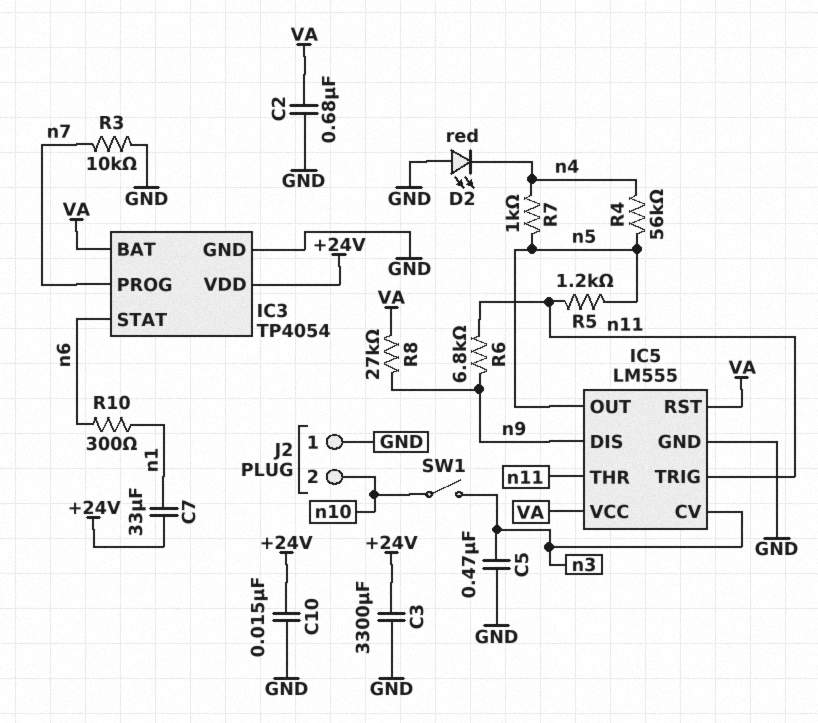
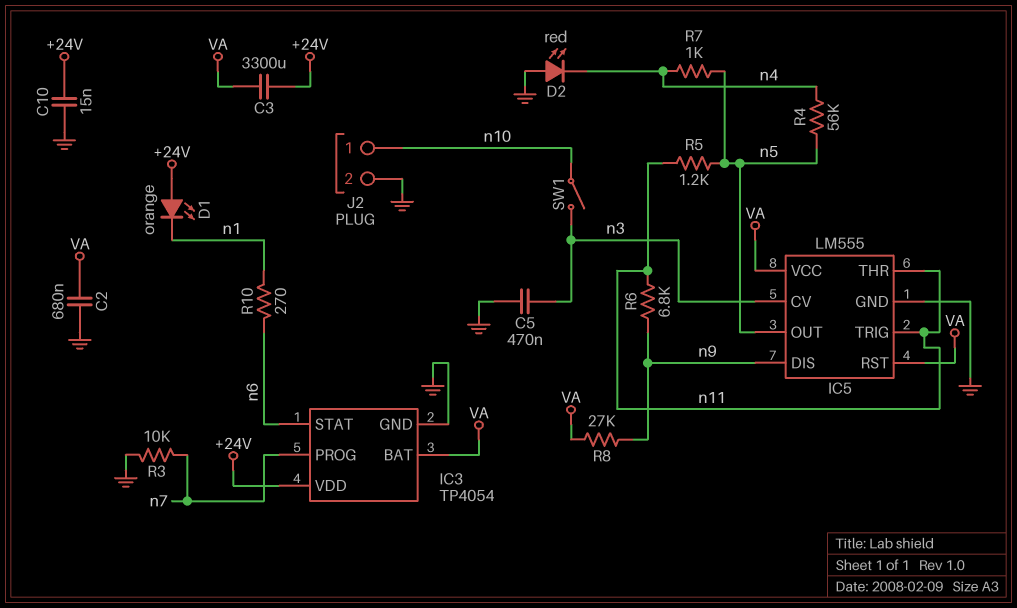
C3: 3300uF (+24V, GND) -> 3300uF (+24V, VA)
C7: 33uF (+24V, n1) -> none
D1: none -> LED orange (A +24V, K n1)
J2 pin 1: GND -> n10
J2 pin 2: n10 -> GND
R10: 300 (n1, n6) -> 270 (n1, n6)

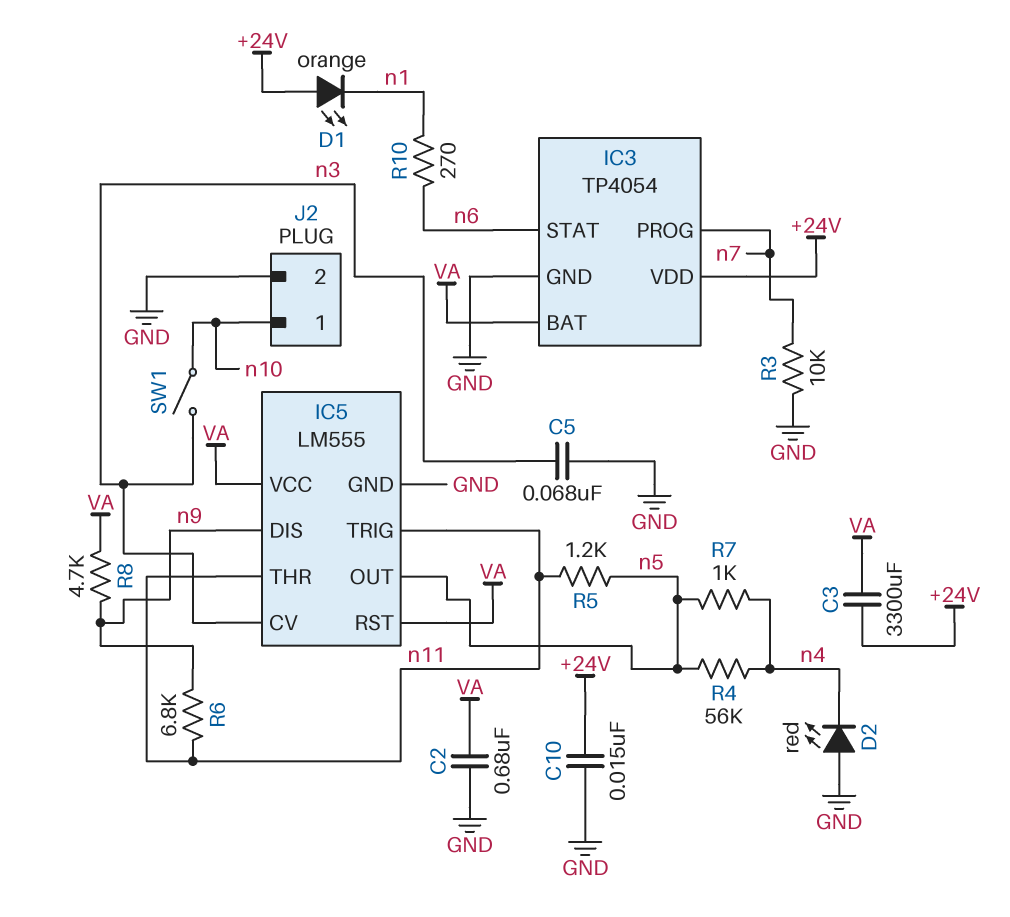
C5: 470nF (GND, n3) -> 68nF (GND, n3)
R8: 27k (VA, n9) -> 4.7k (VA, n9)

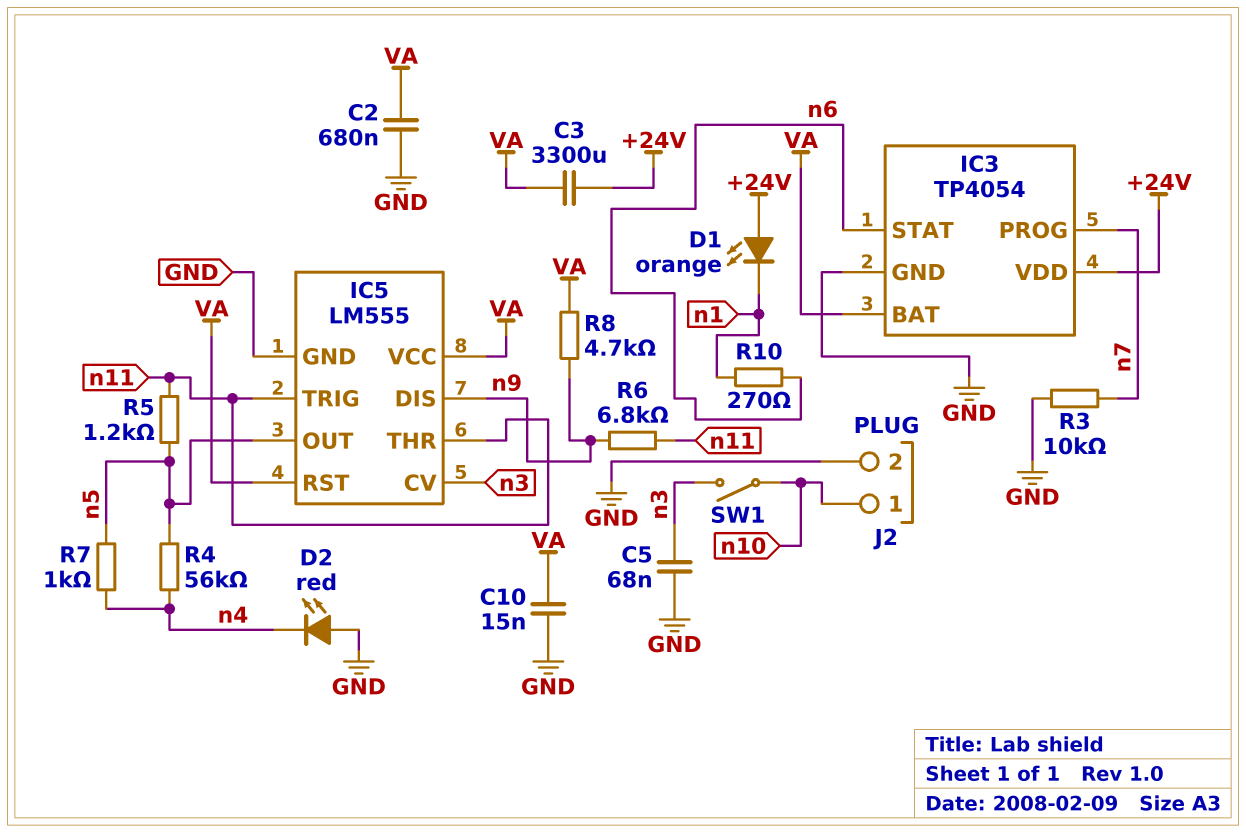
C10: 15nF (+24V, GND) -> 15nF (GND, VA)

